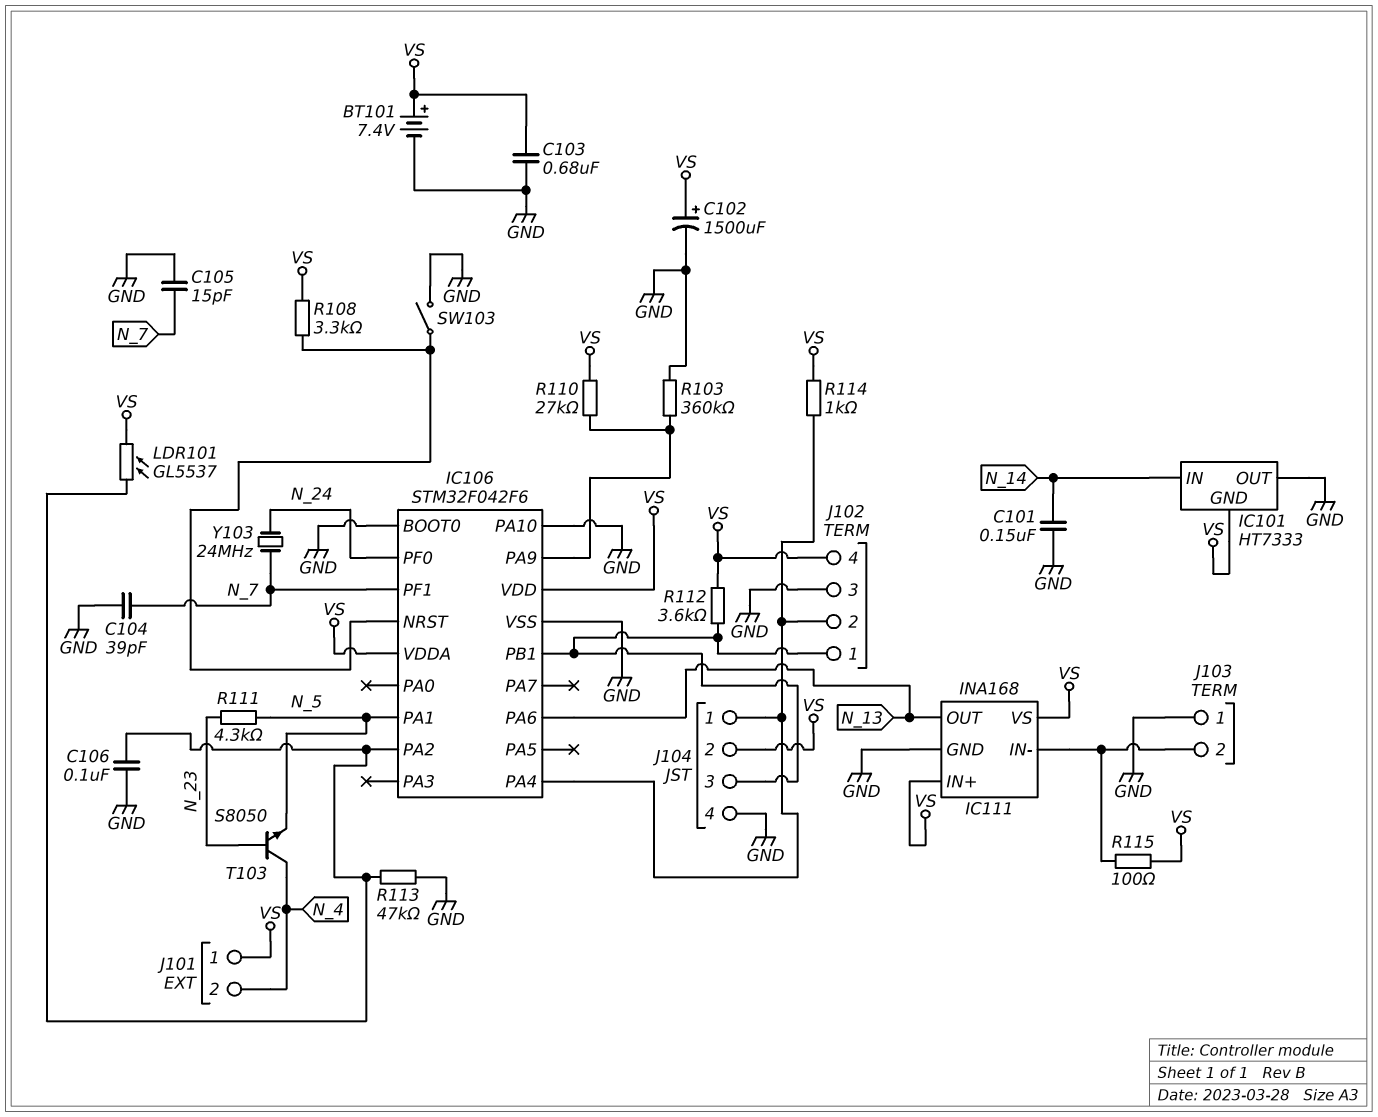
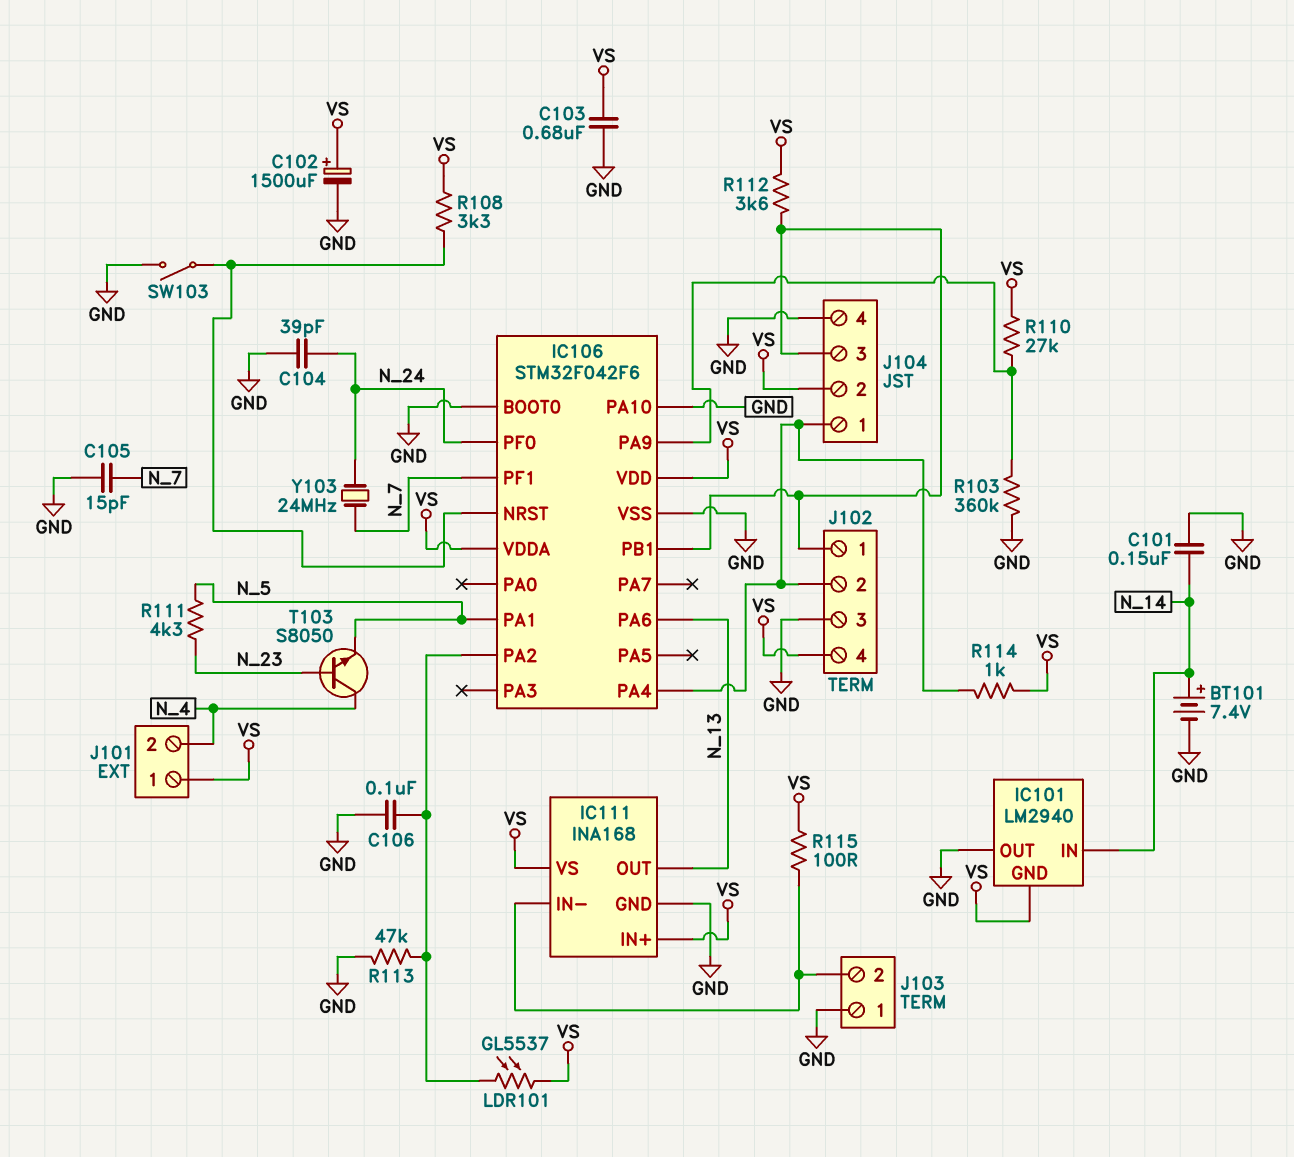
BT101: 7.4V (plus VS, minus GND) -> 7.4V (plus N_14, minus GND)
C104: 39pF (GND, N_7) -> 39pF (GND, N_24)
IC101: HT7333 -> LM2940

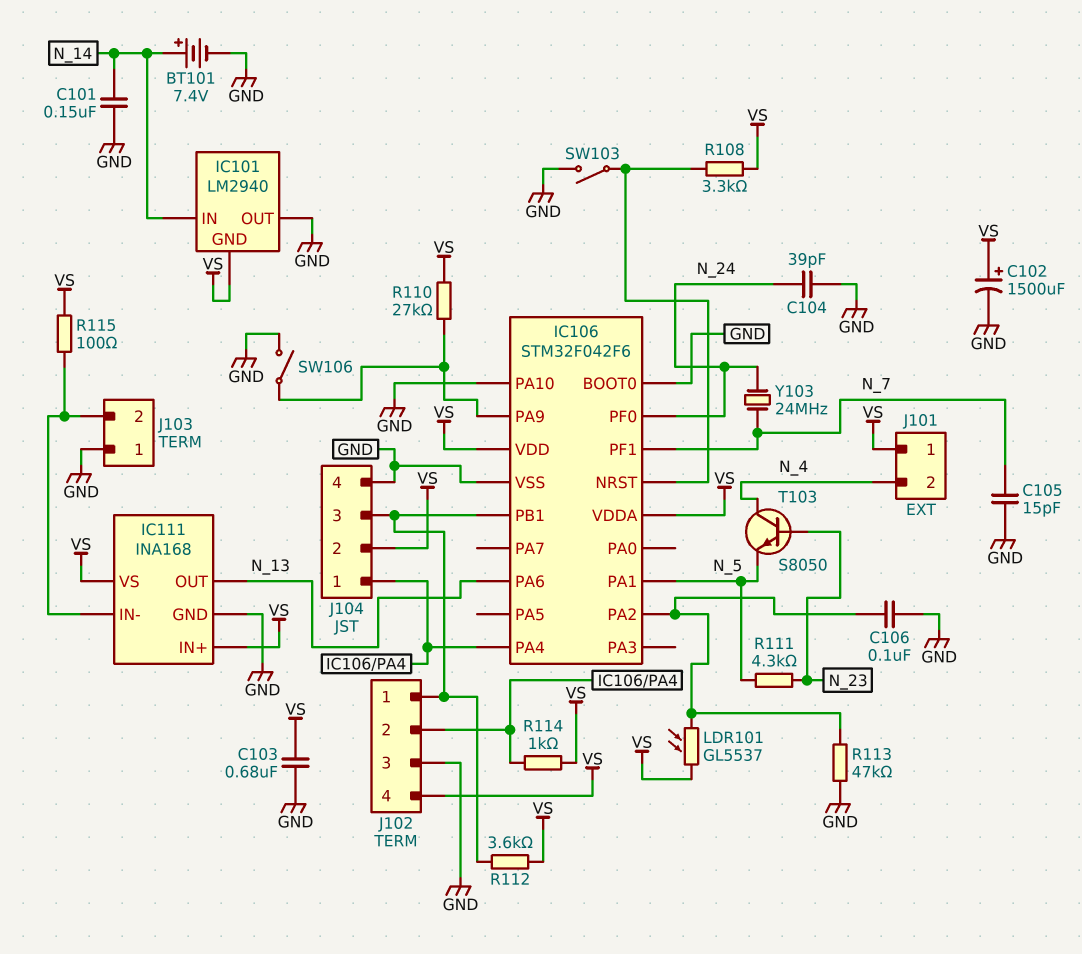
R103: 360k (GND, IC106/PA9) -> none
SW106: none -> switch (GND, IC106/PA9)

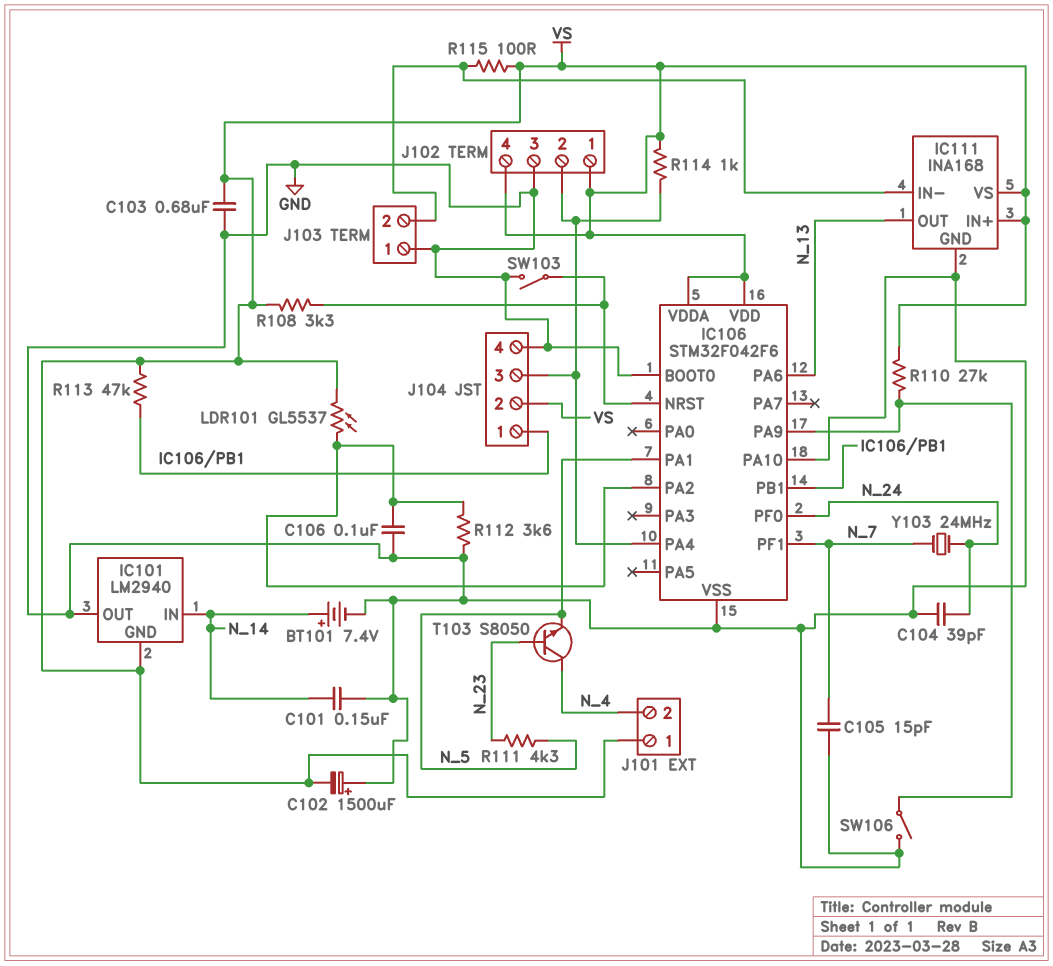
C102: 1500uF (plus VS, minus GND) -> 1500uF (plus GND, minus VS)
J102 pin 1: IC106/PB1 -> VS
J104 pin 1: IC106/PA4 -> IC106/PB1
J104 pin 3: IC106/PB1 -> IC106/PA4
R112: 3.6k (IC106/PB1, VS) -> 3.6k (GND, IC106/PA2)
R113: 47k (GND, IC106/PA2) -> 47k (IC106/PB1, VS)

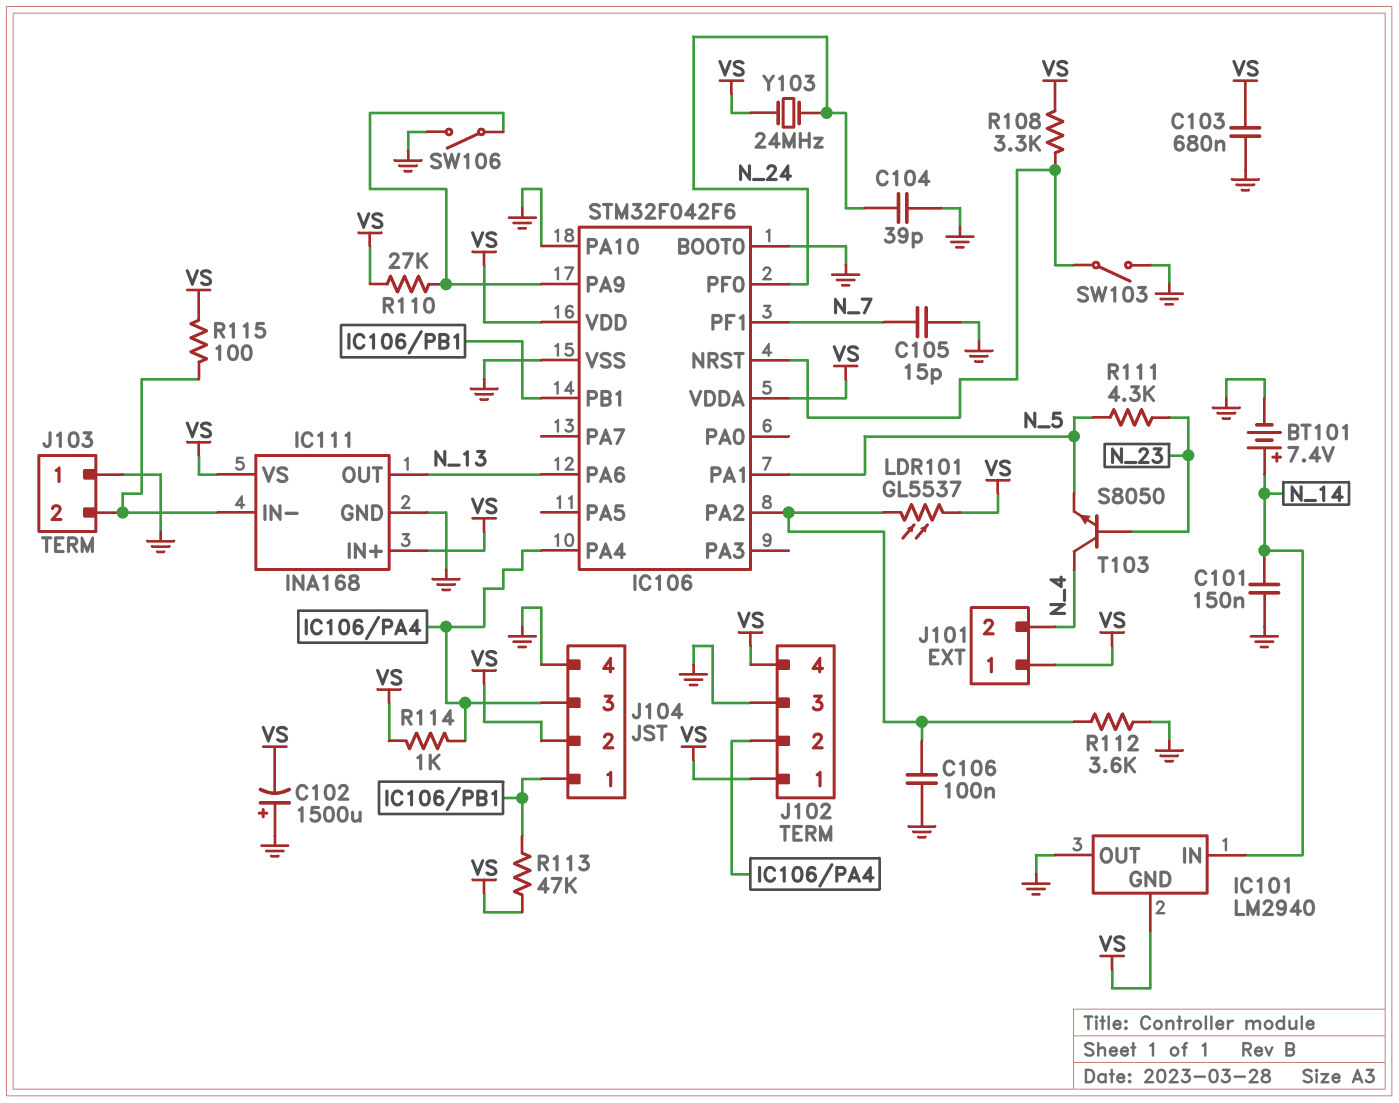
Y103: 24MHz (N_7, N_24) -> 24MHz (N_24, VS)

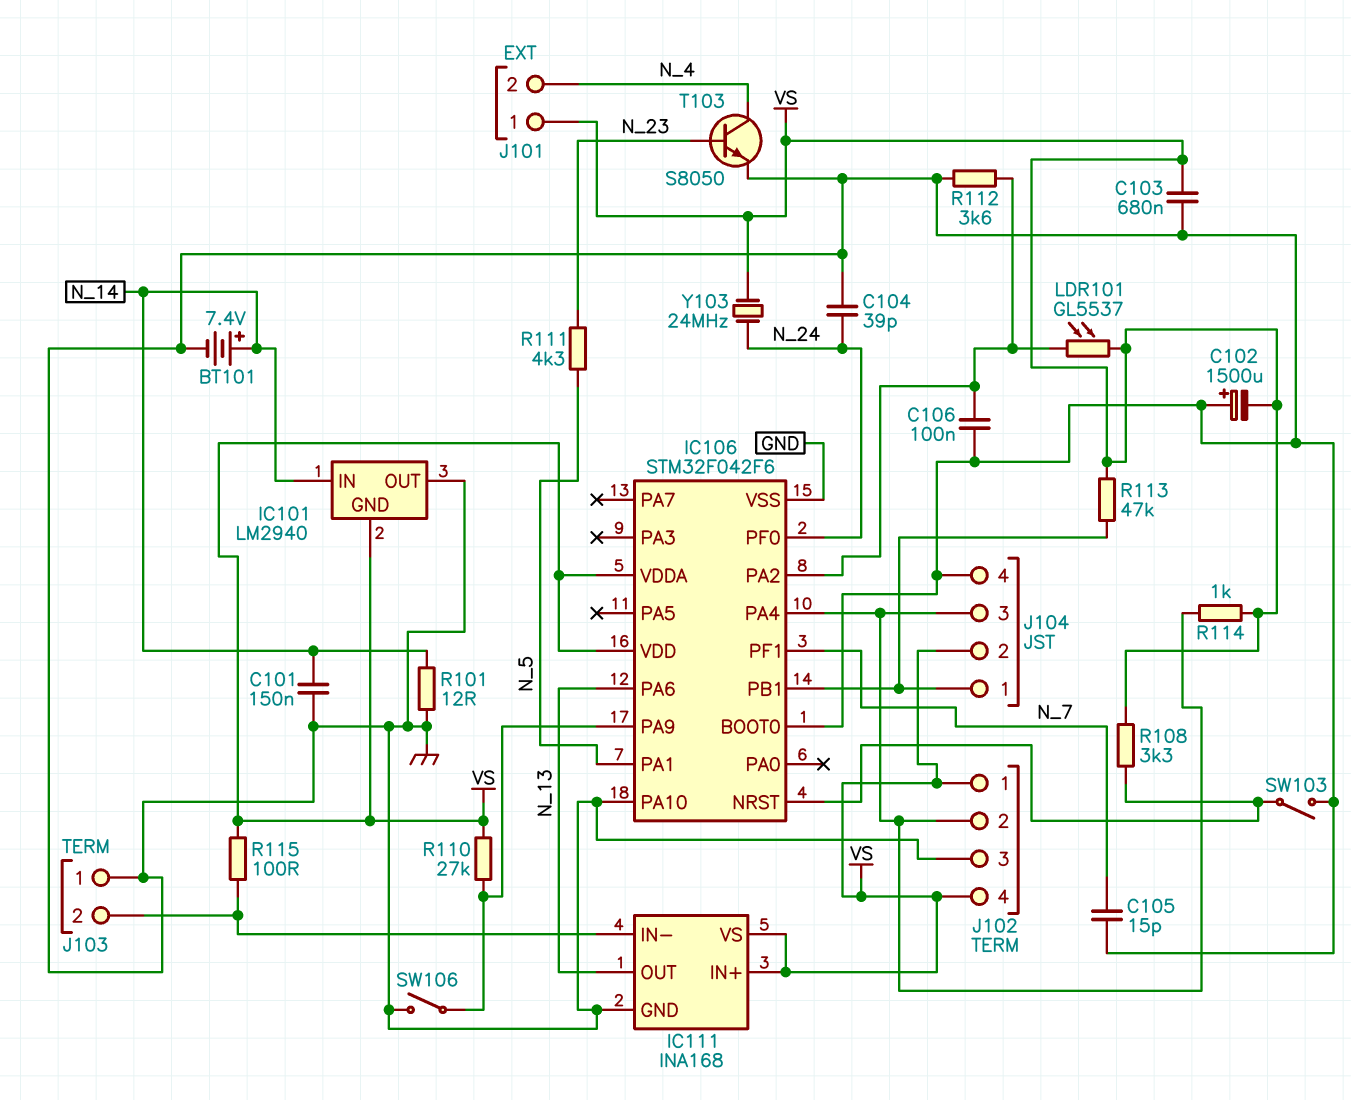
R101: none -> 12 (GND, N_14)
T103: NPN S8050 (B N_23, C N_4, E N_5) -> NPN S8050 (B N_23, C N_4, E GND)

